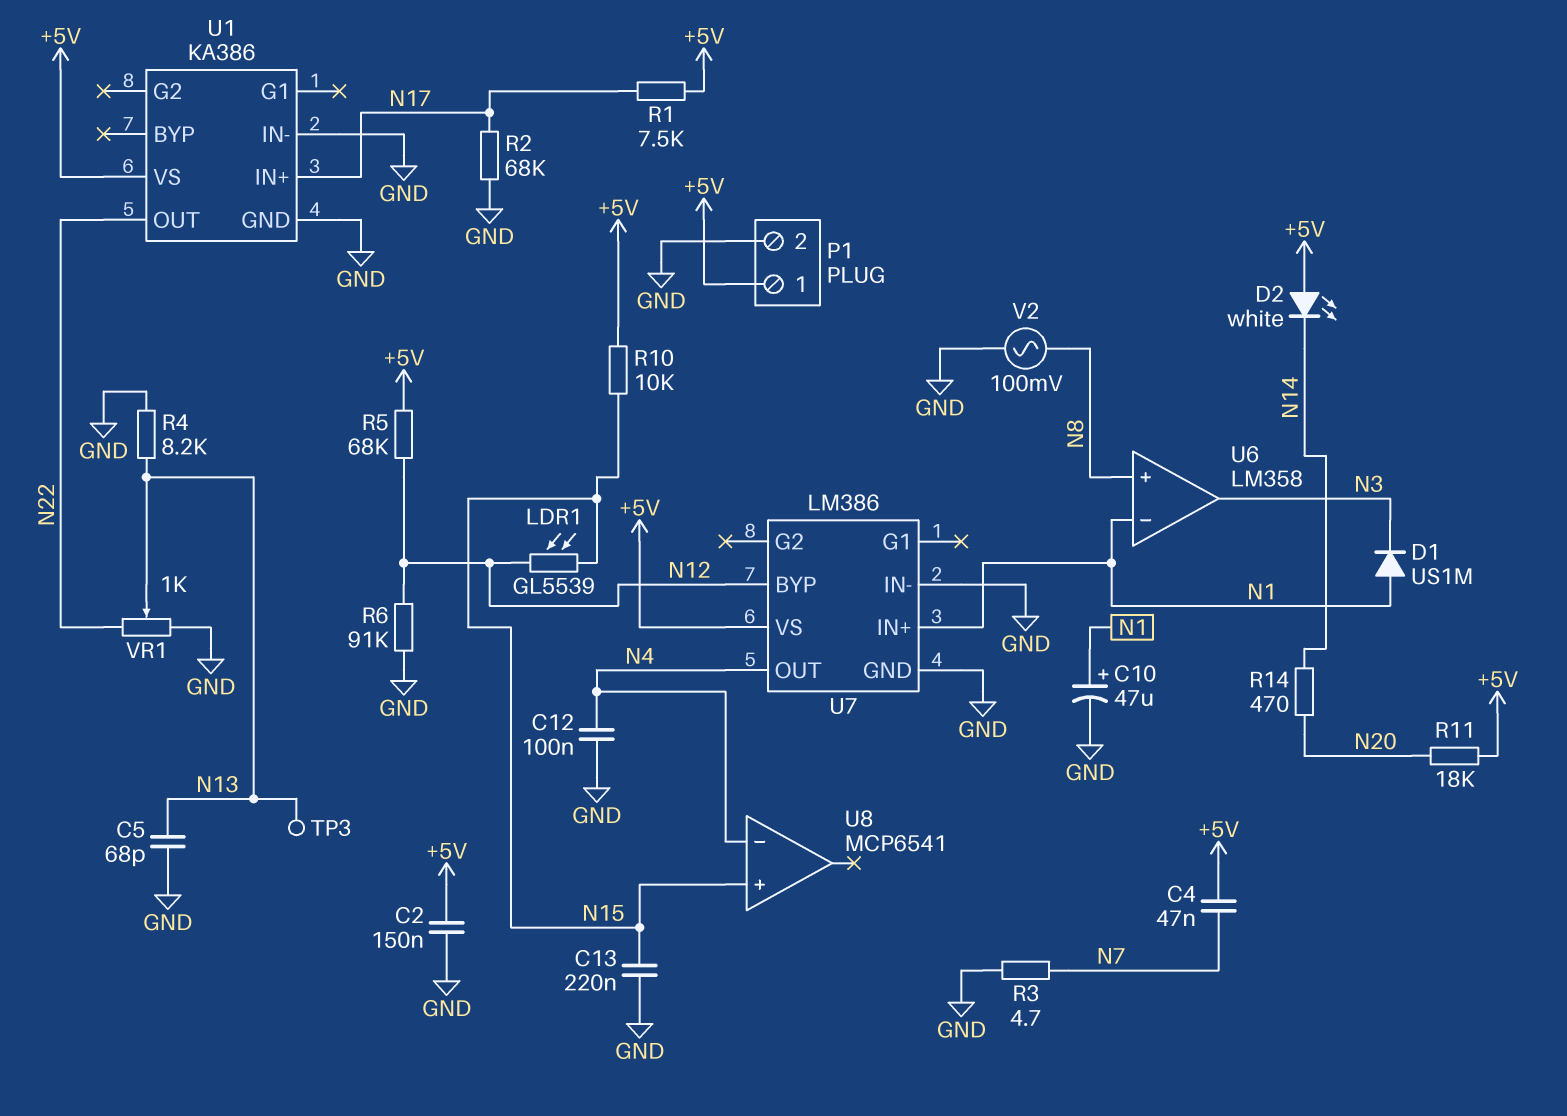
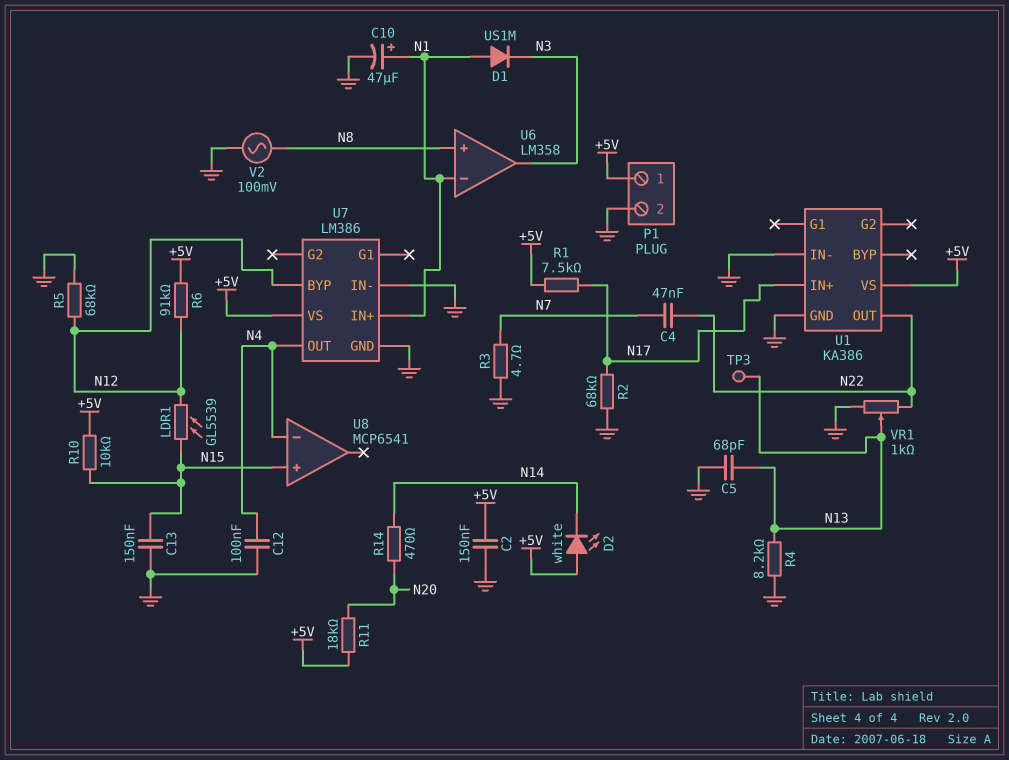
C4: 47nF (+5V, N7) -> 47nF (N7, N22)
C13: 220nF (GND, N15) -> 150nF (GND, N15)
R5: 68k (+5V, N12) -> 68k (GND, N12)
R6: 91k (GND, N12) -> 91k (+5V, N12)

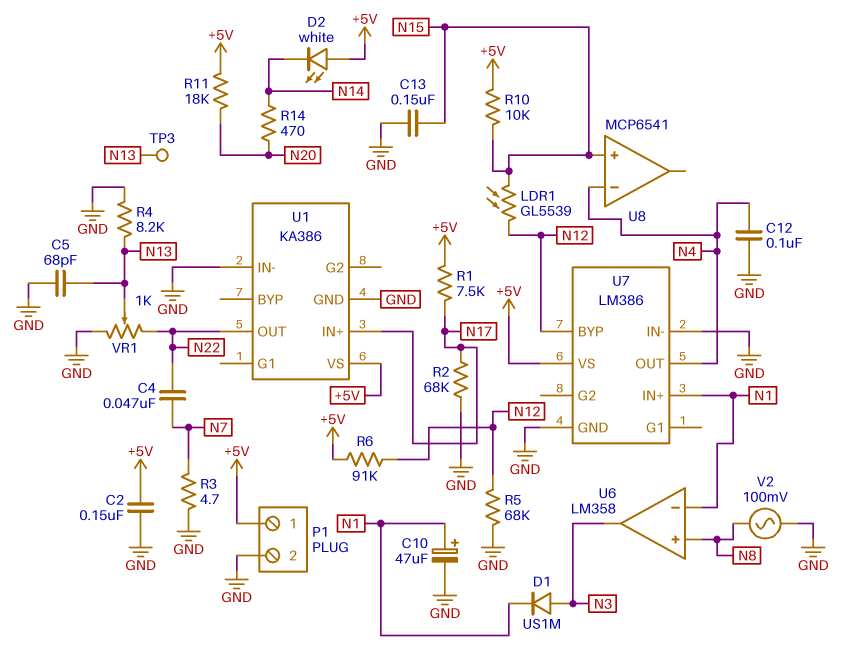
D1: diode US1M (A N1, K N3) -> diode US1M (A N3, K N1)

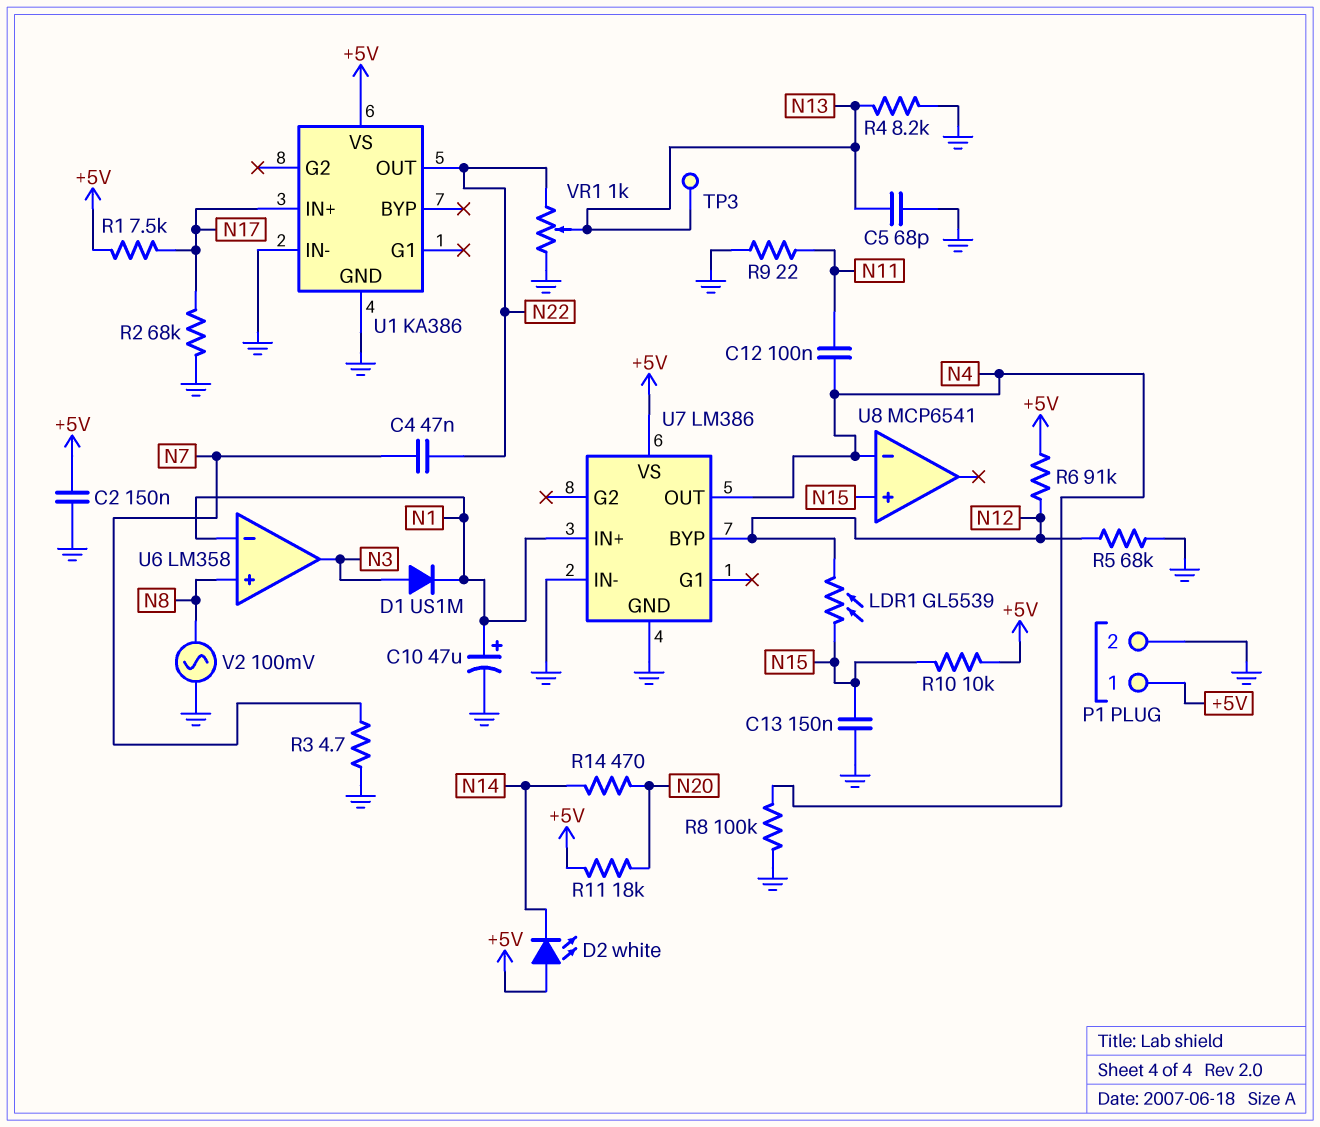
C12: 100nF (GND, N4) -> 100nF (N4, N11)
R8: none -> 100k (GND, N4)
R9: none -> 22 (GND, N11)

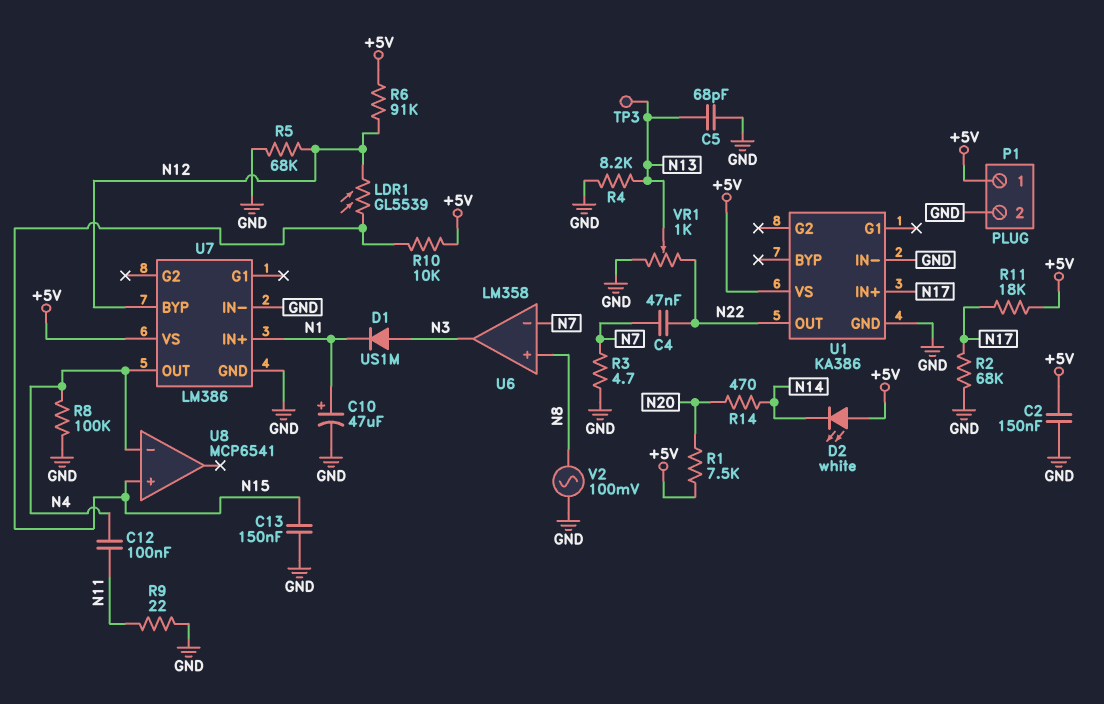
R1: 7.5k (+5V, N17) -> 7.5k (+5V, N20)
R11: 18k (+5V, N20) -> 18k (+5V, N17)
U6 pin in-: N1 -> N7

